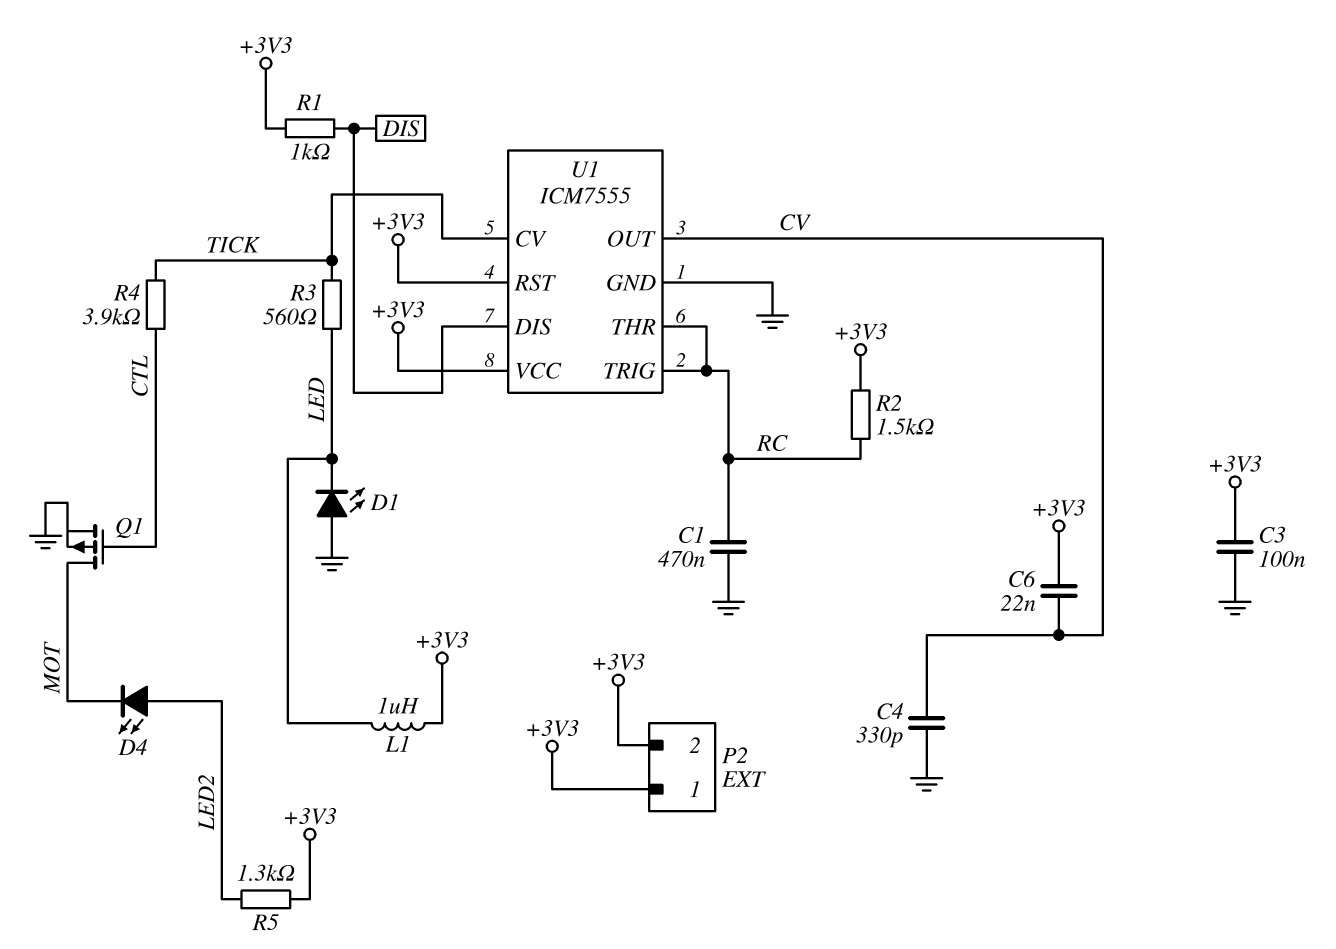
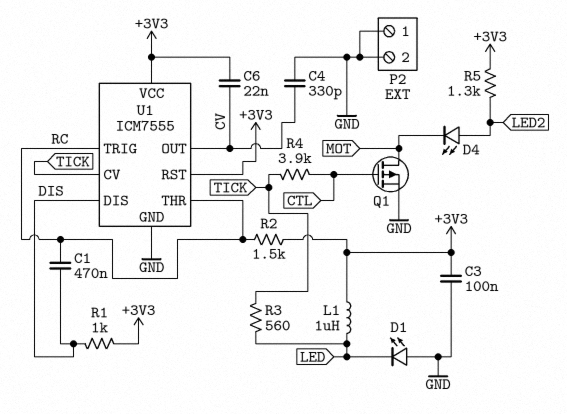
C1: 470nF (GND, RC) -> 470nF (DIS, RC)
P2 pin 1: +3V3 -> GND
P2 pin 2: +3V3 -> GND

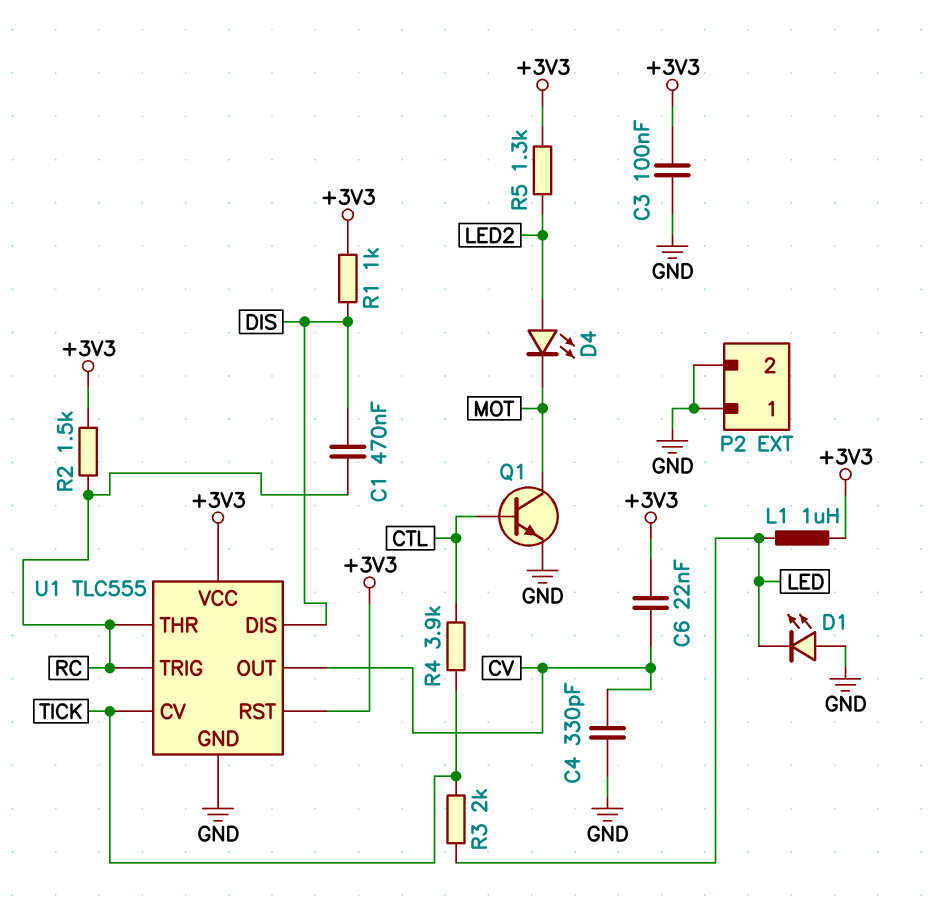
Q1: PMOS (G CTL, D MOT, S GND) -> NPN (B CTL, C MOT, E GND)
R3: 560 (LED, TICK) -> 2k (LED, TICK)
U1: ICM7555 -> TLC555

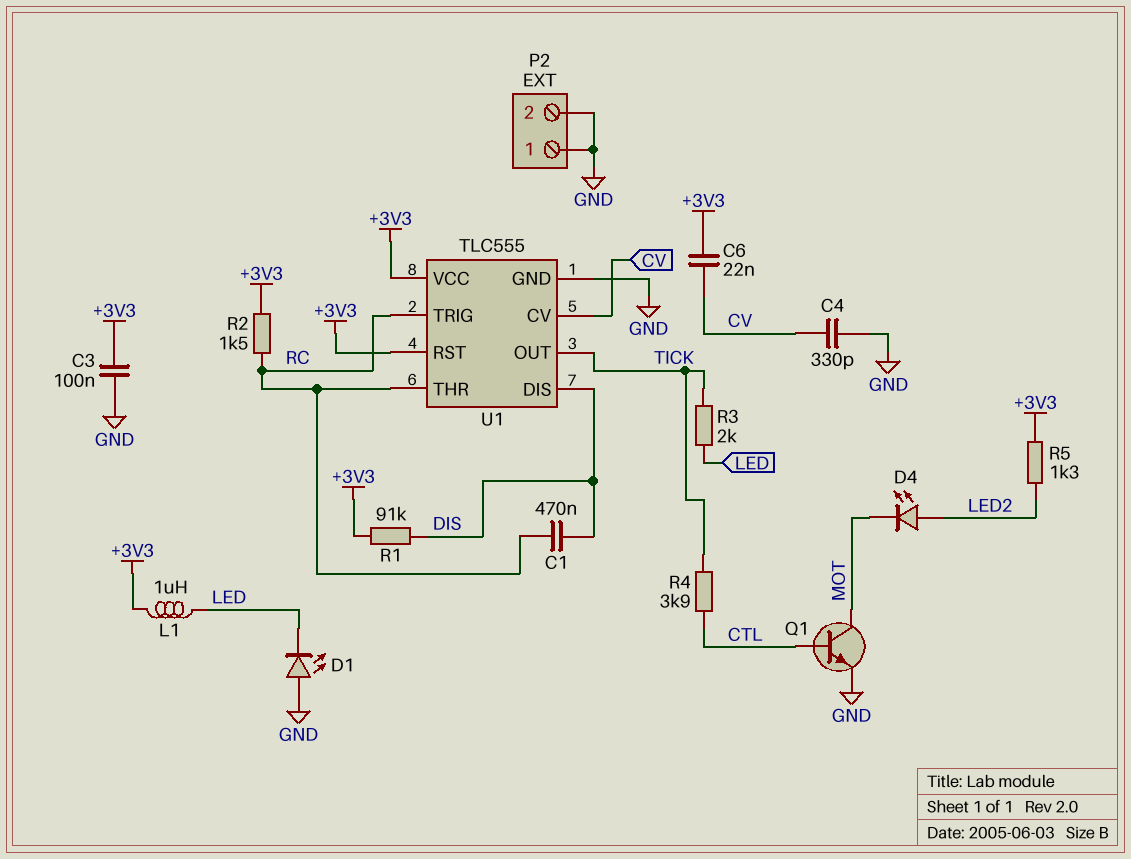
R1: 1k (+3V3, DIS) -> 91k (+3V3, DIS)
U1 pin CV: TICK -> CV
U1 pin OUT: CV -> TICK

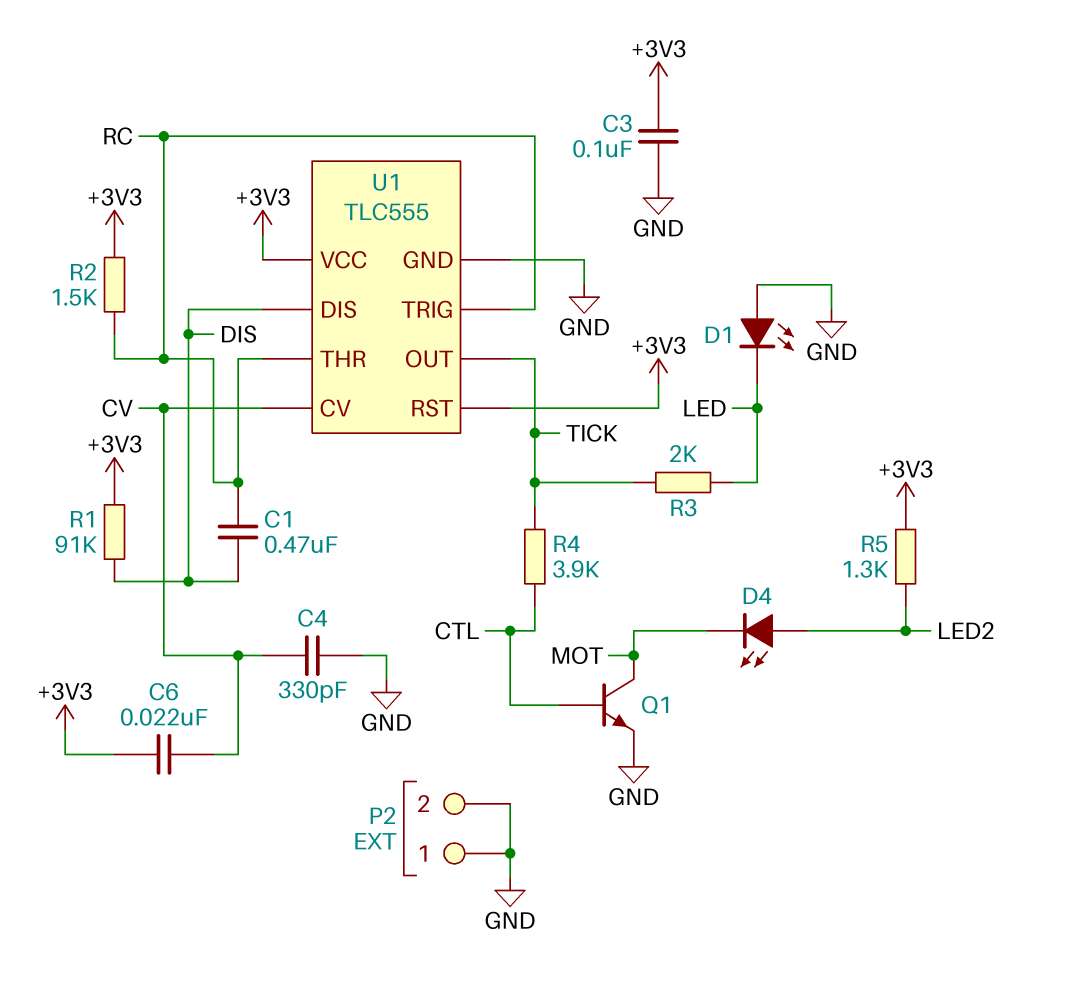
L1: 1uH (+3V3, LED) -> none

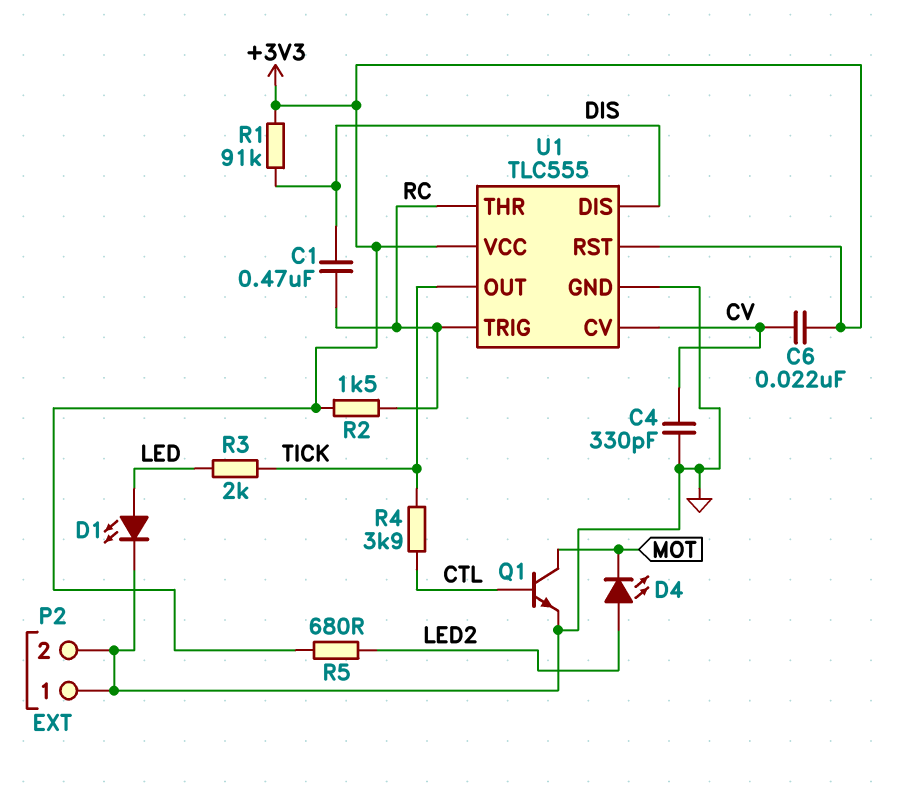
C3: 100nF (+3V3, GND) -> none
D1: LED (A GND, K LED) -> LED (A LED, K GND)
R5: 1.3k (+3V3, LED2) -> 680 (+3V3, LED2)

